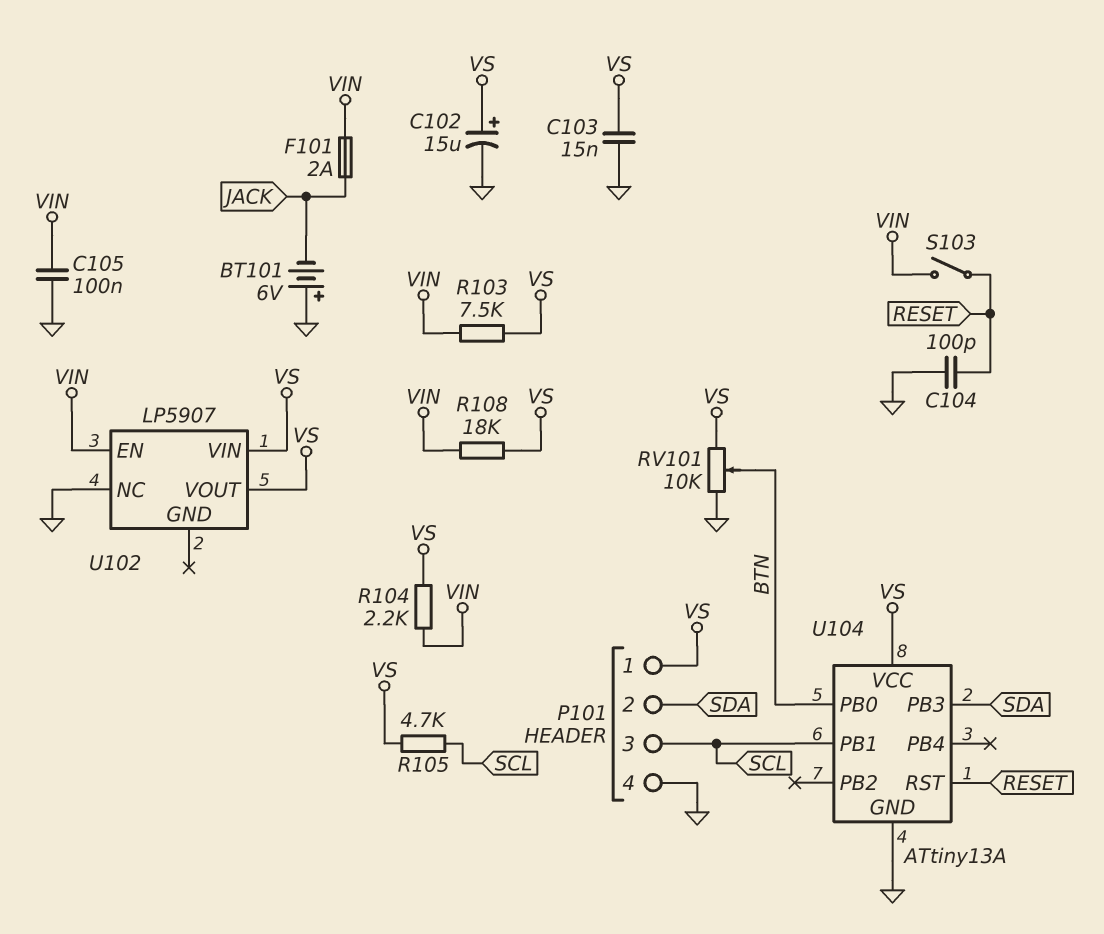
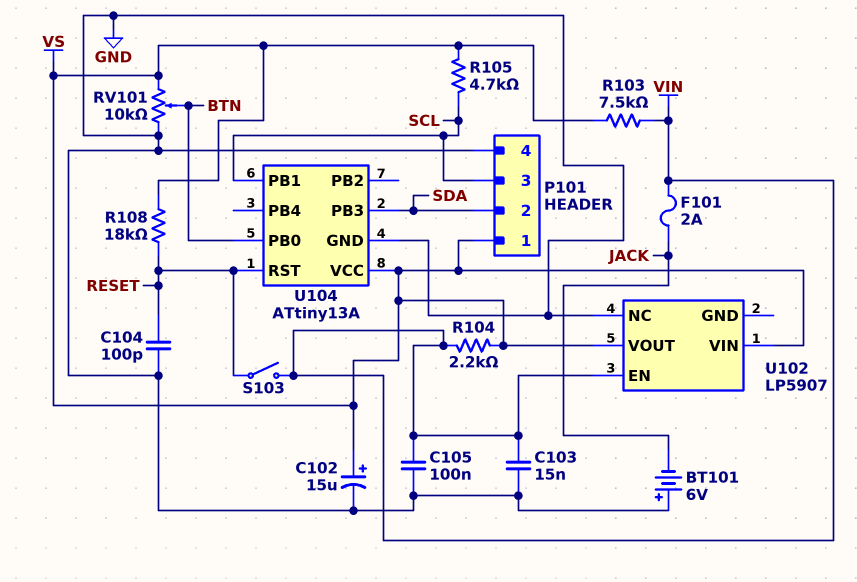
C103: 15nF (GND, VS) -> 15nF (GND, VIN)
R108: 18k (VIN, VS) -> 18k (RESET, VS)

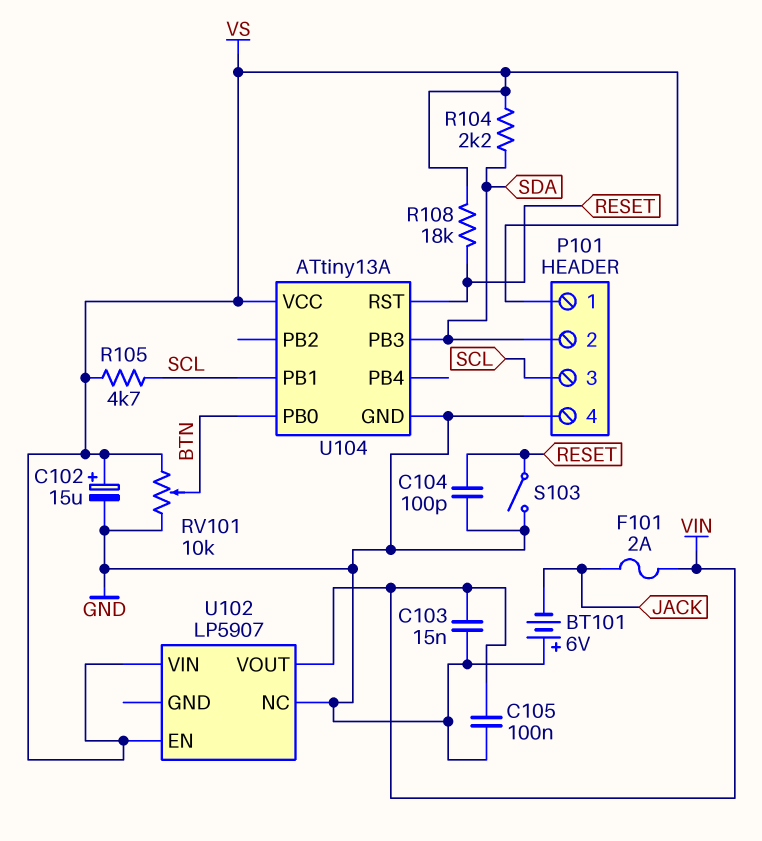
R103: 7.5k (VIN, VS) -> none
R104: 2.2k (VIN, VS) -> 2.2k (SDA, VS)
S103: switch (RESET, VIN) -> switch (GND, RESET)
U102 pin EN: VIN -> VS
U102 pin VOUT: VS -> VIN

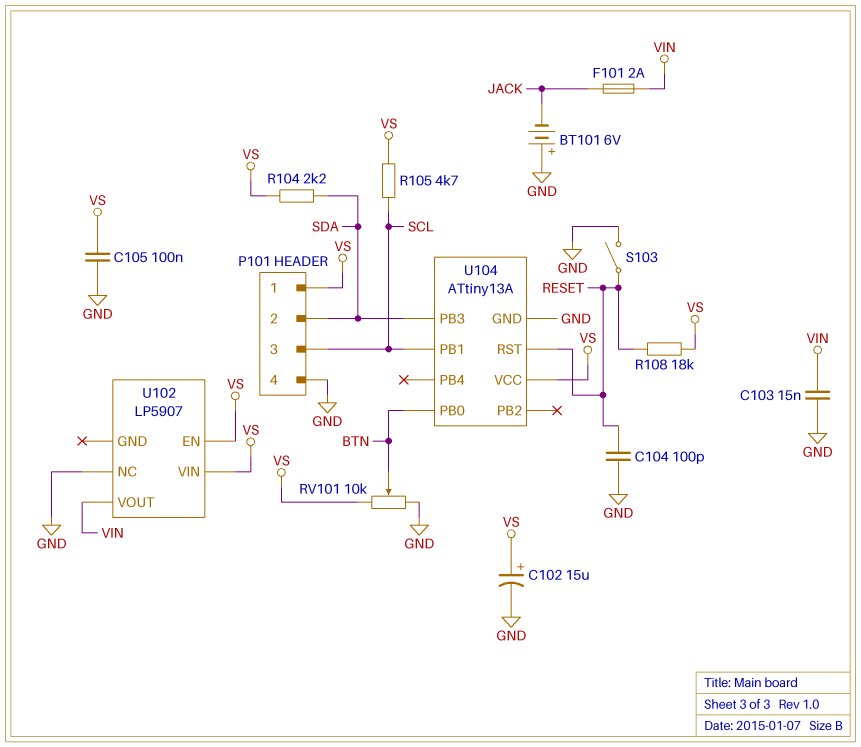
C105: 100nF (GND, VIN) -> 100nF (GND, VS)

